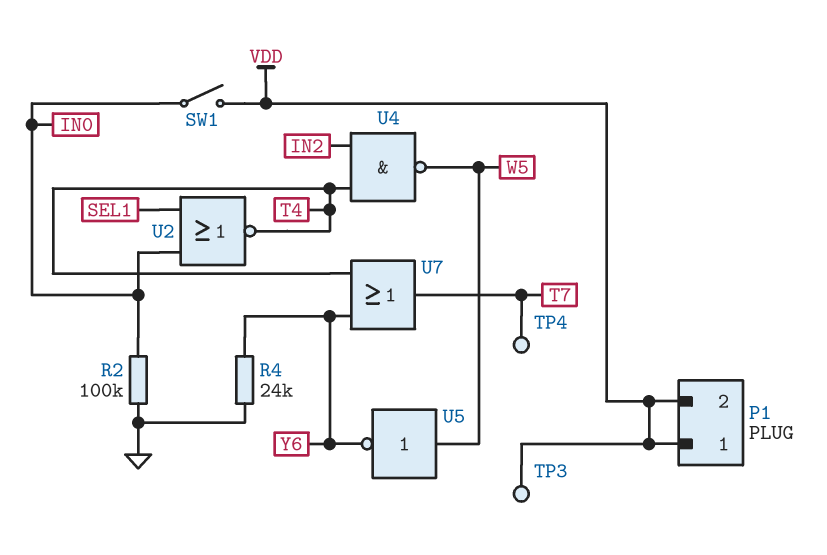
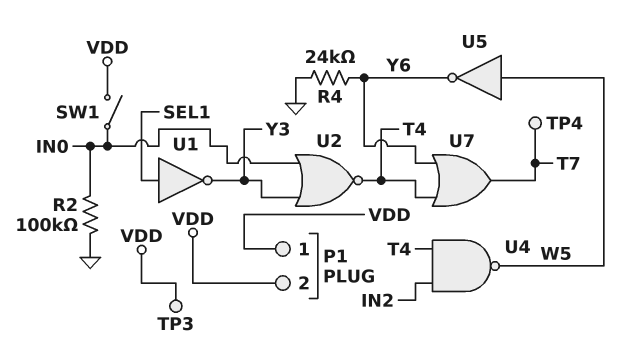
U1: none -> NOT (in SEL1, out Y3)
U2: NOR (in IN0, in SEL1, out T4) -> NOR (in IN0, in Y3, out T4)

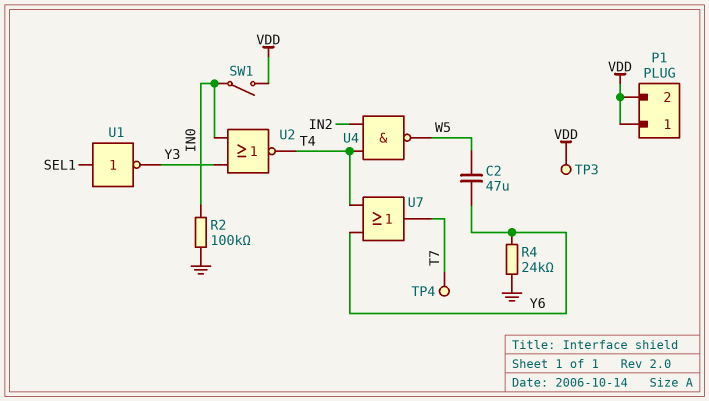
C2: none -> 47uF (W5, Y6)
U5: NOT (in W5, out Y6) -> none

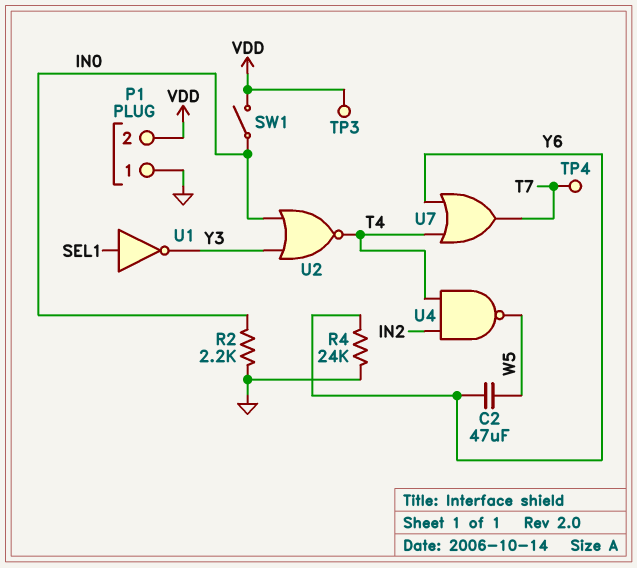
P1 pin 1: VDD -> GND
R2: 100k (GND, IN0) -> 2.2k (GND, IN0)

